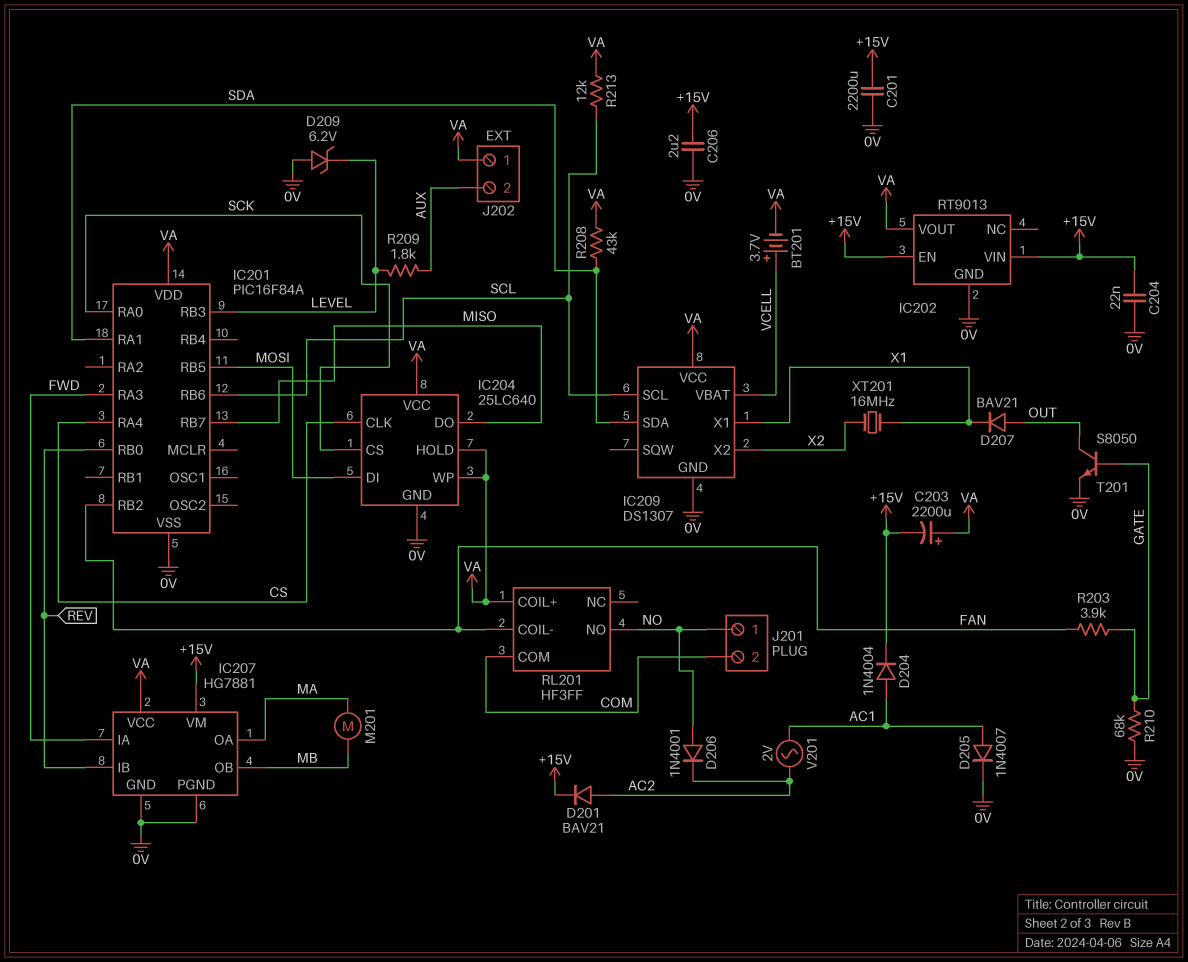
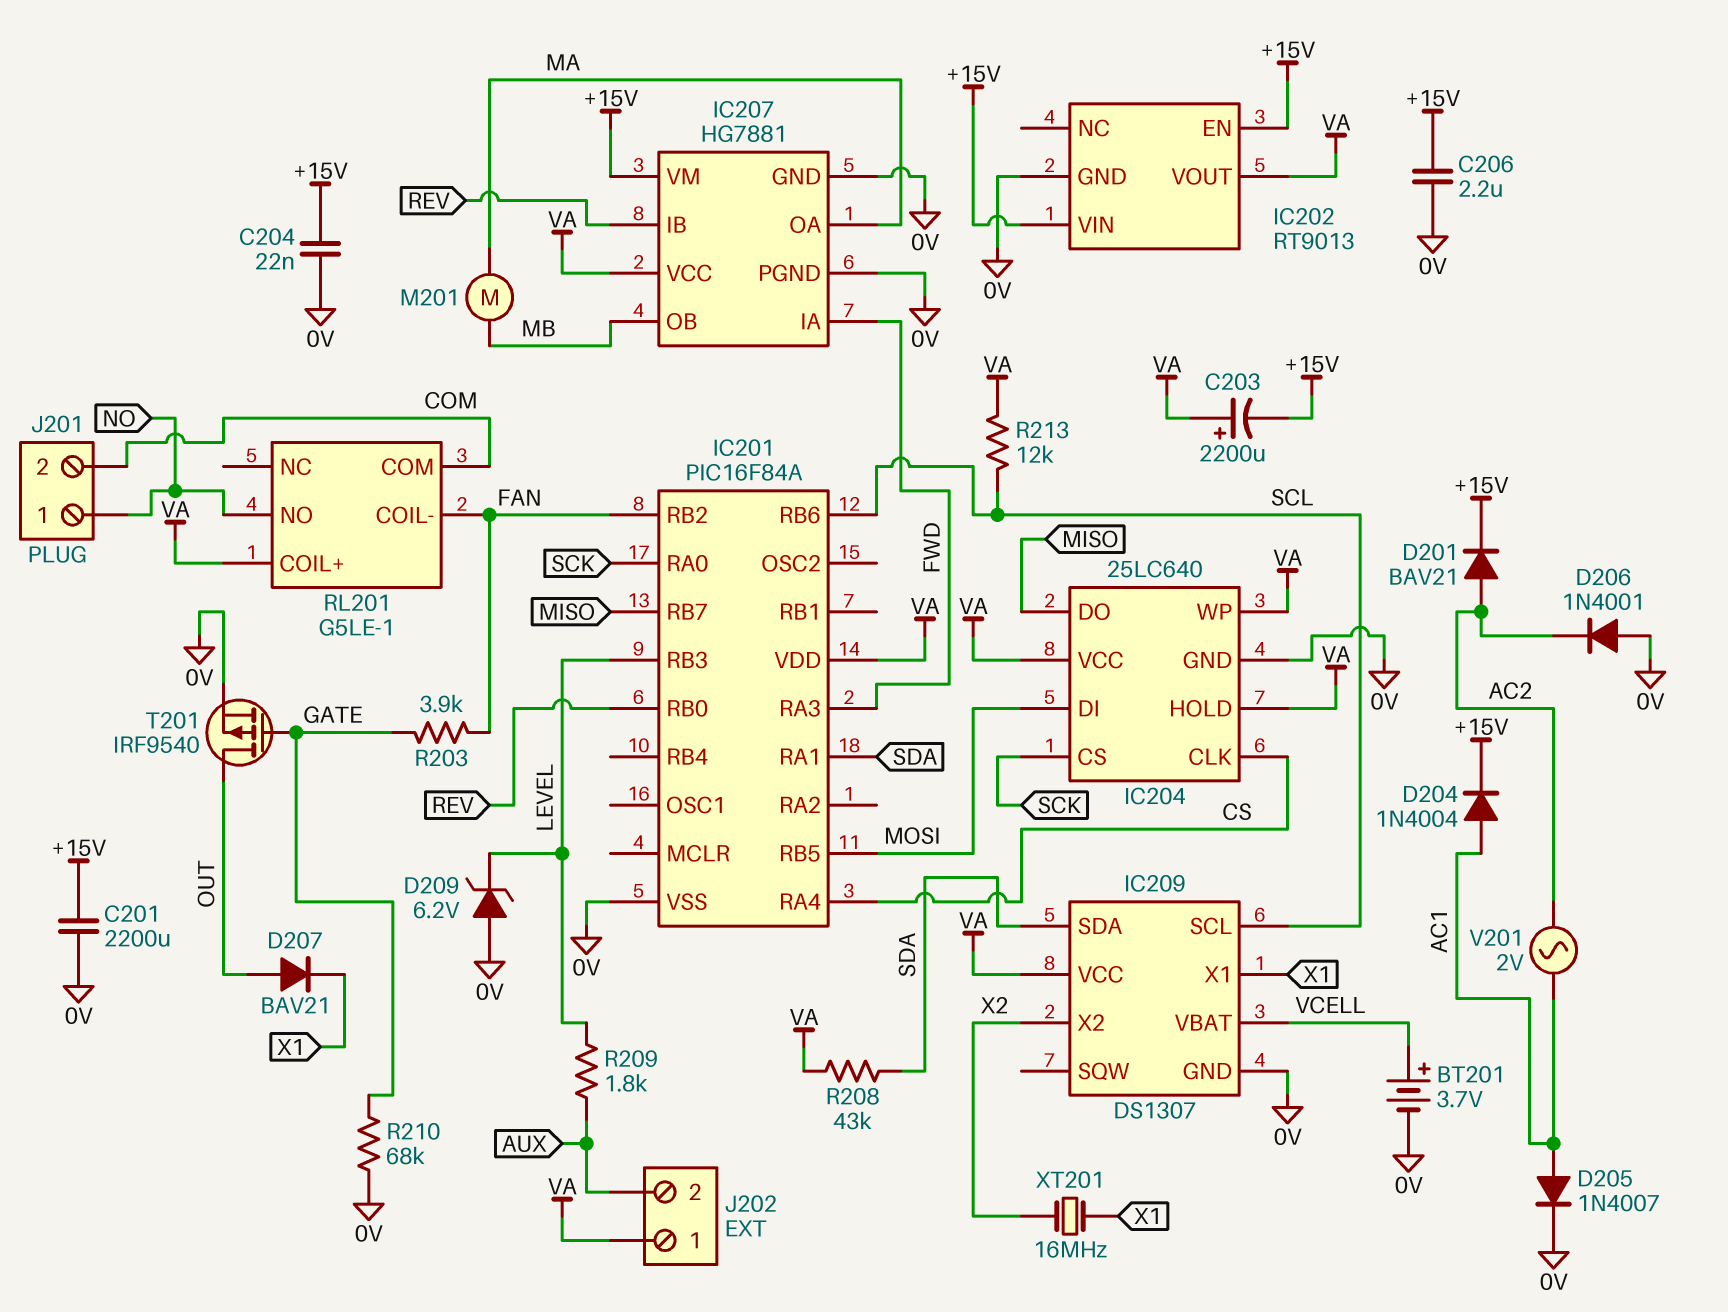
BT201: 3.7V (plus VCELL, minus VA) -> 3.7V (plus VCELL, minus 0V)
D206: diode 1N4001 (A NO, K AC2) -> diode 1N4001 (A 0V, K AC2)
RL201: HF3FF -> G5LE-1
T201: NPN S8050 (B GATE, C OUT, E 0V) -> PMOS IRF9540 (G GATE, D OUT, S 0V)

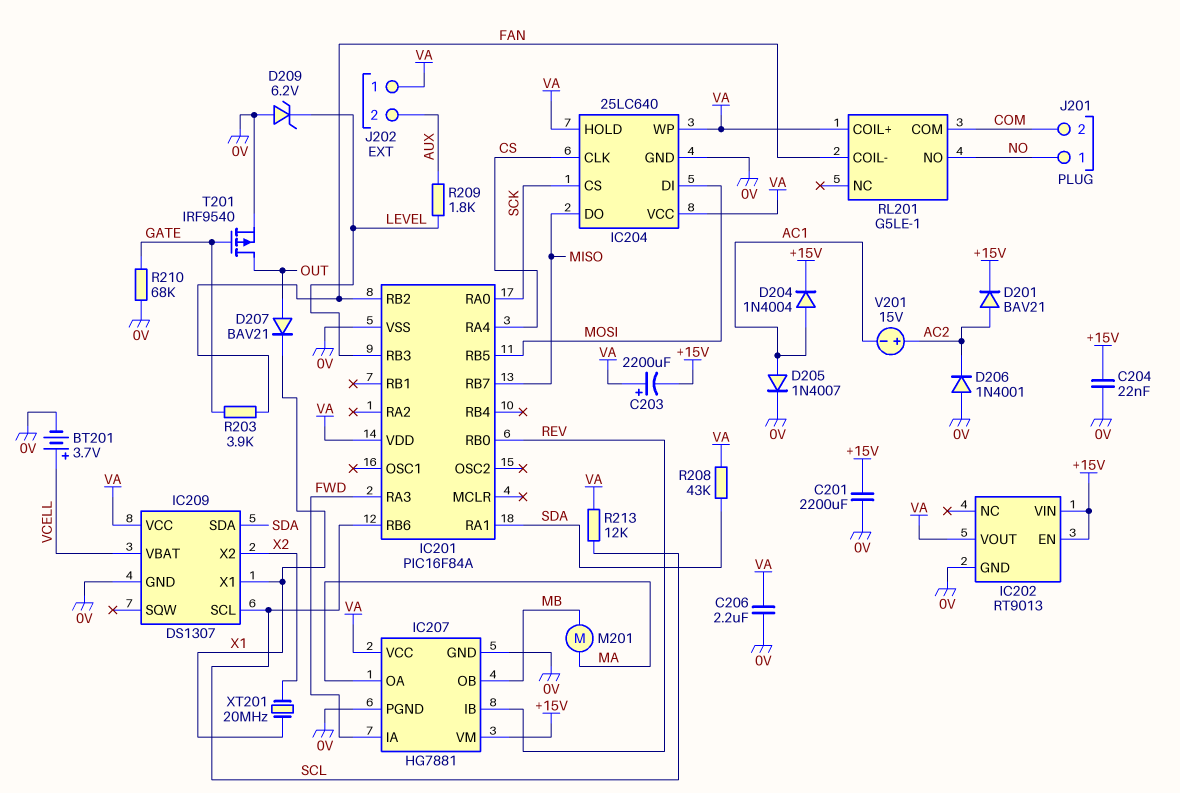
C206: 2.2uF (+15V, 0V) -> 2.2uF (0V, VA)
V201: AC 2V (AC1, AC2) -> 15V (plus AC2, minus AC1)
XT201: 16MHz (X1, X2) -> 20MHz (X1, X2)

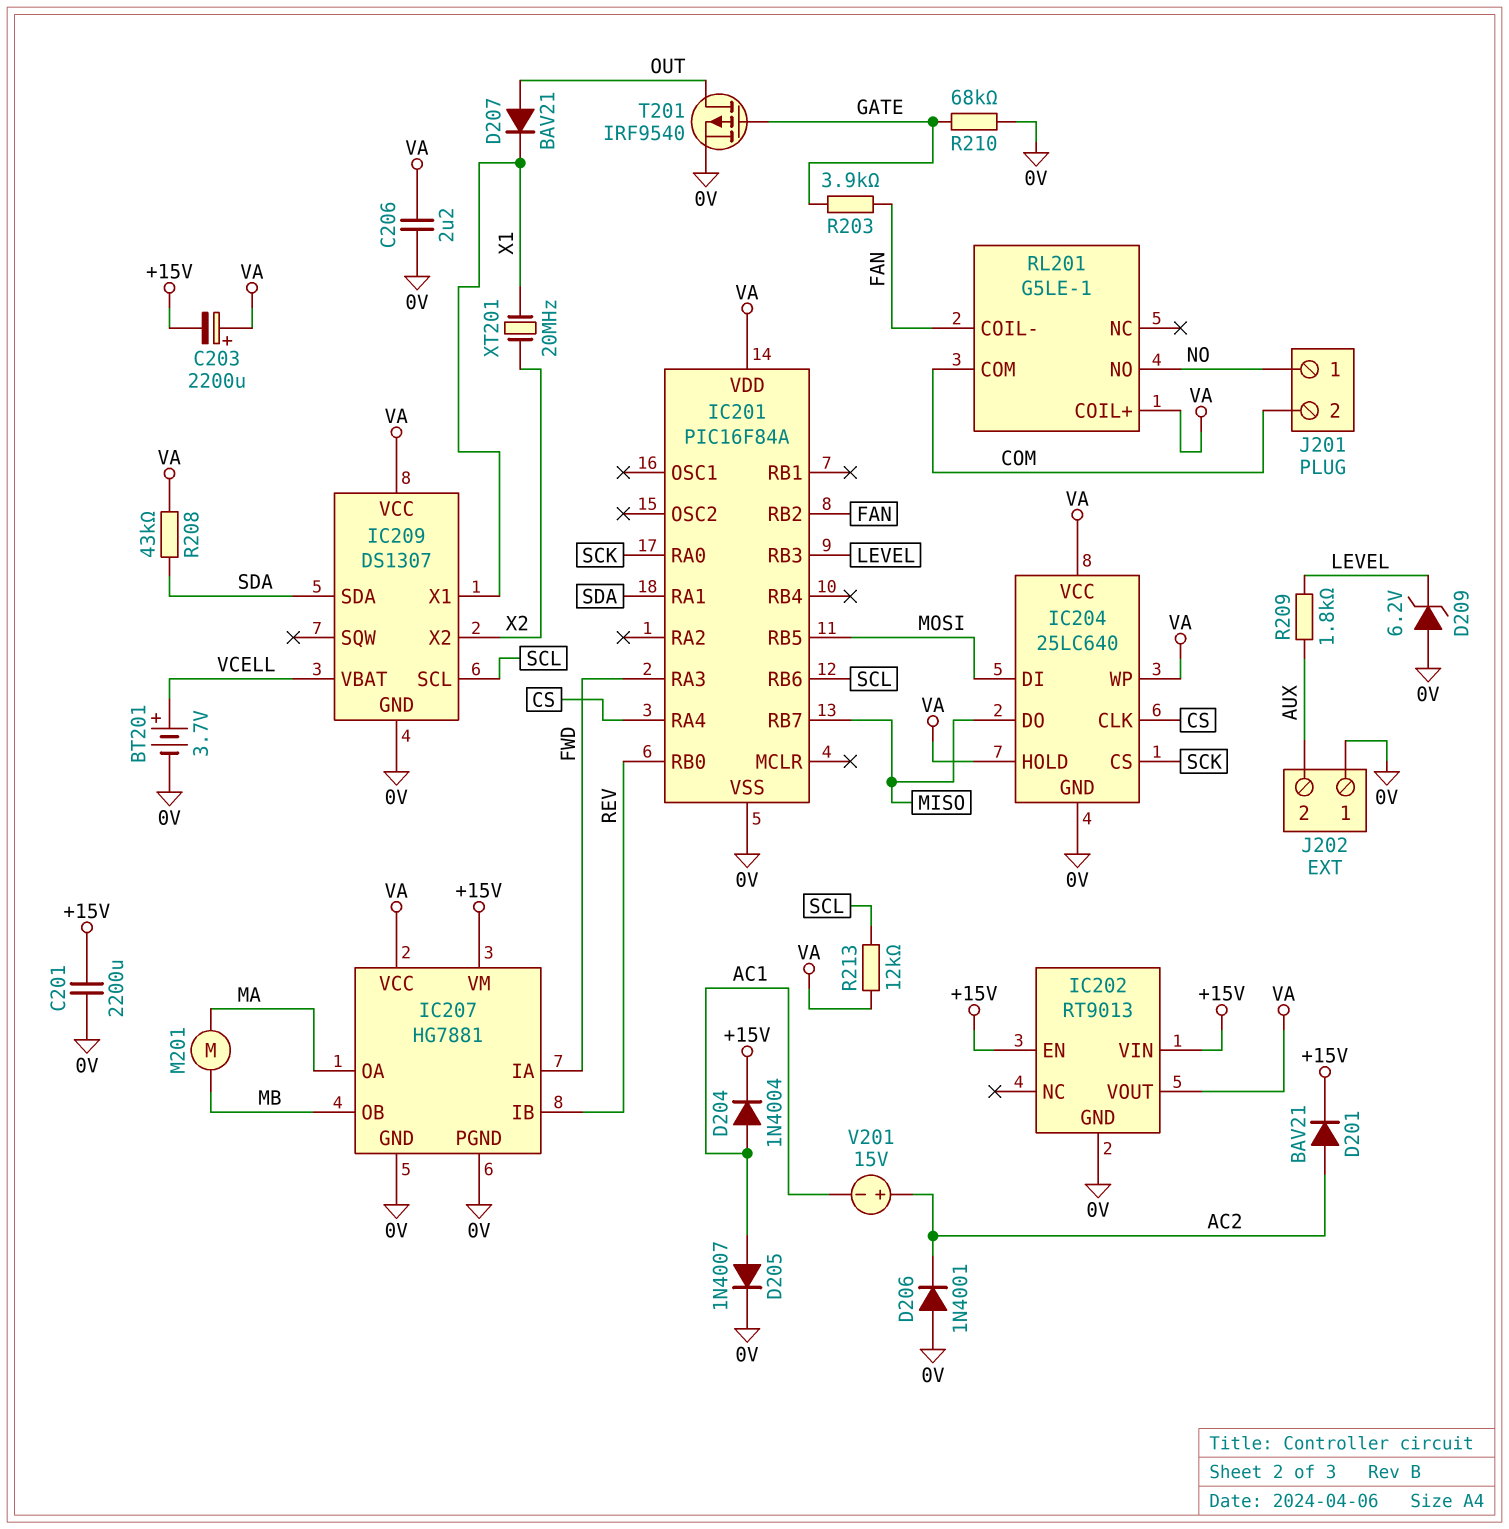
C204: 22nF (+15V, 0V) -> none
J202 pin 1: VA -> 0V

